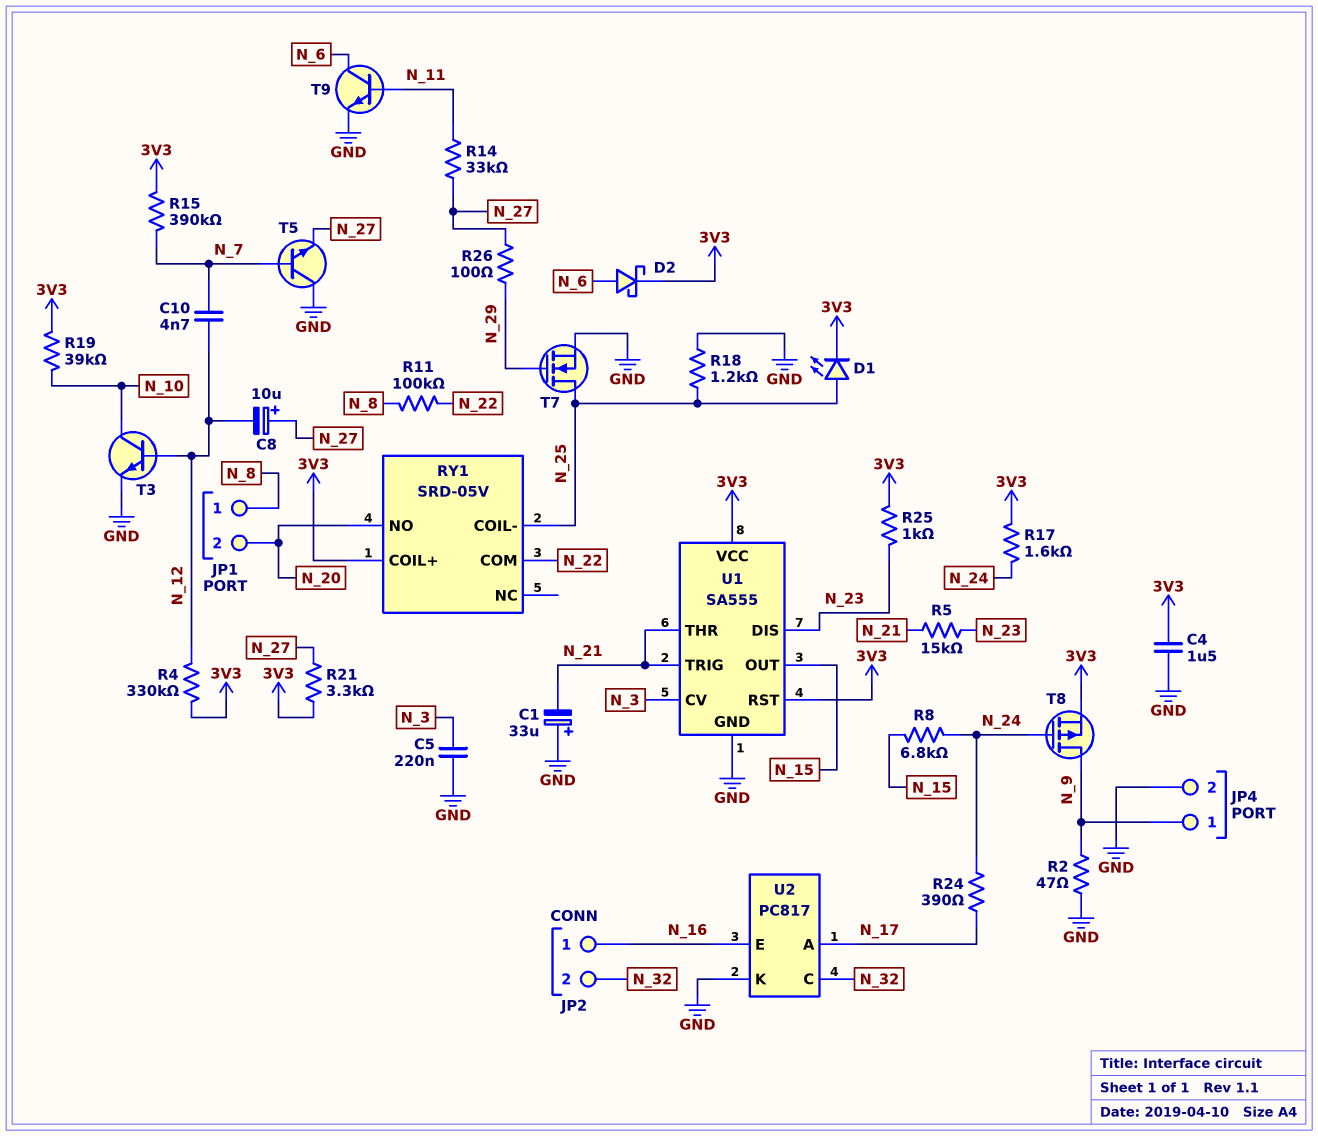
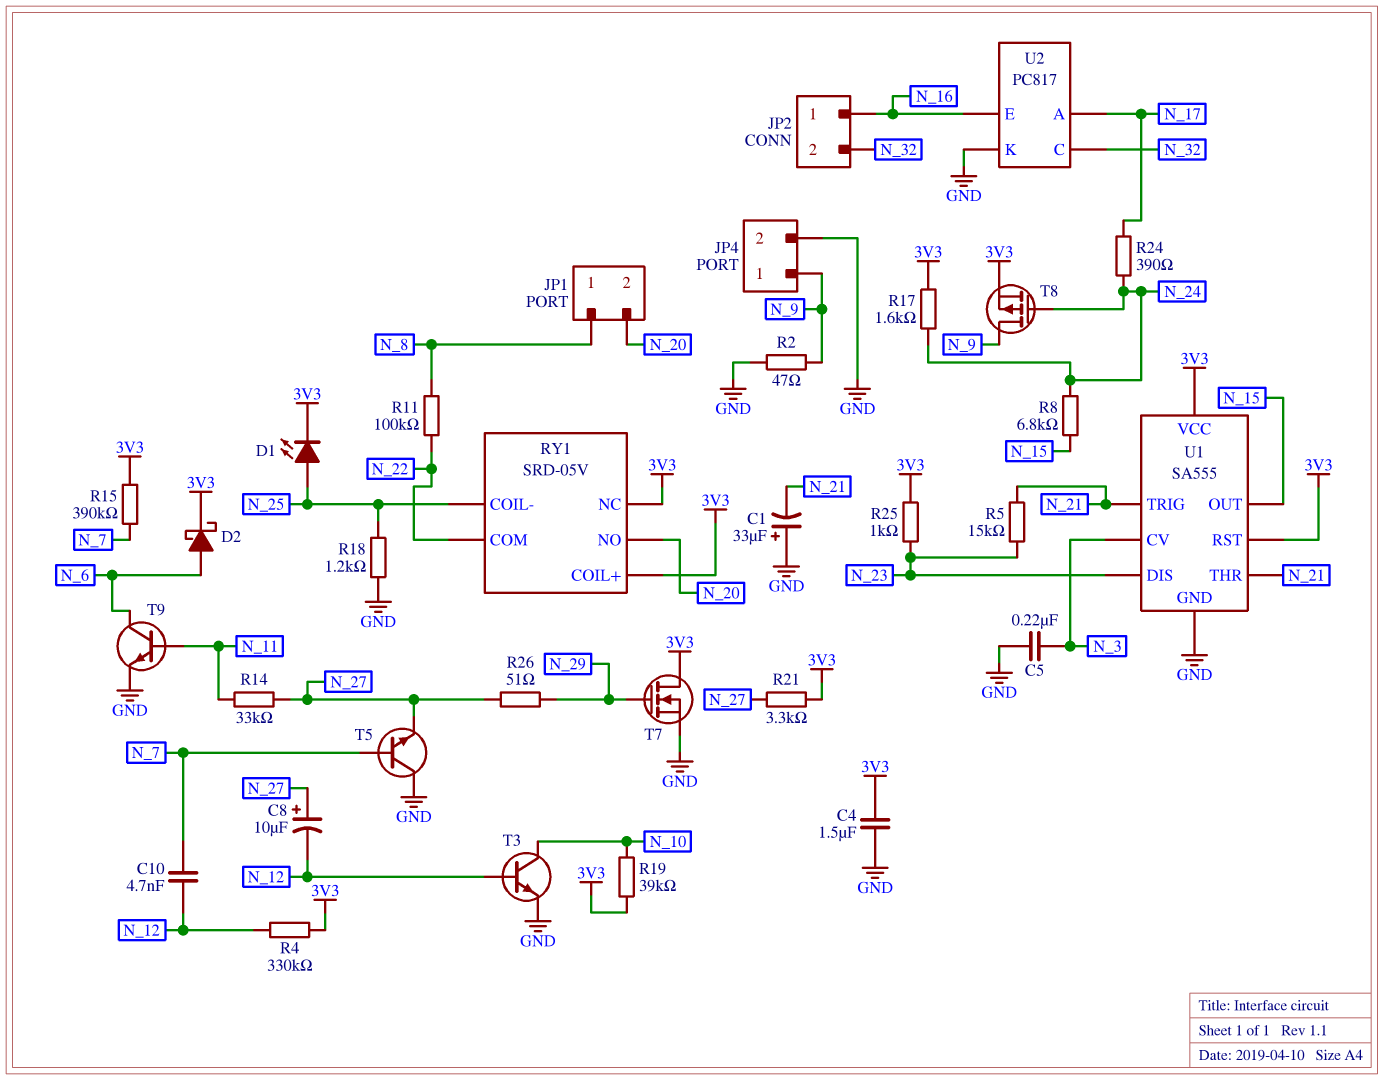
R26: 100 (N_27, N_29) -> 51 (N_27, N_29)
RY1 pin NC: none -> 3V3
T7: NMOS (G N_29, D N_25, S GND) -> NMOS (G N_29, D 3V3, S GND)

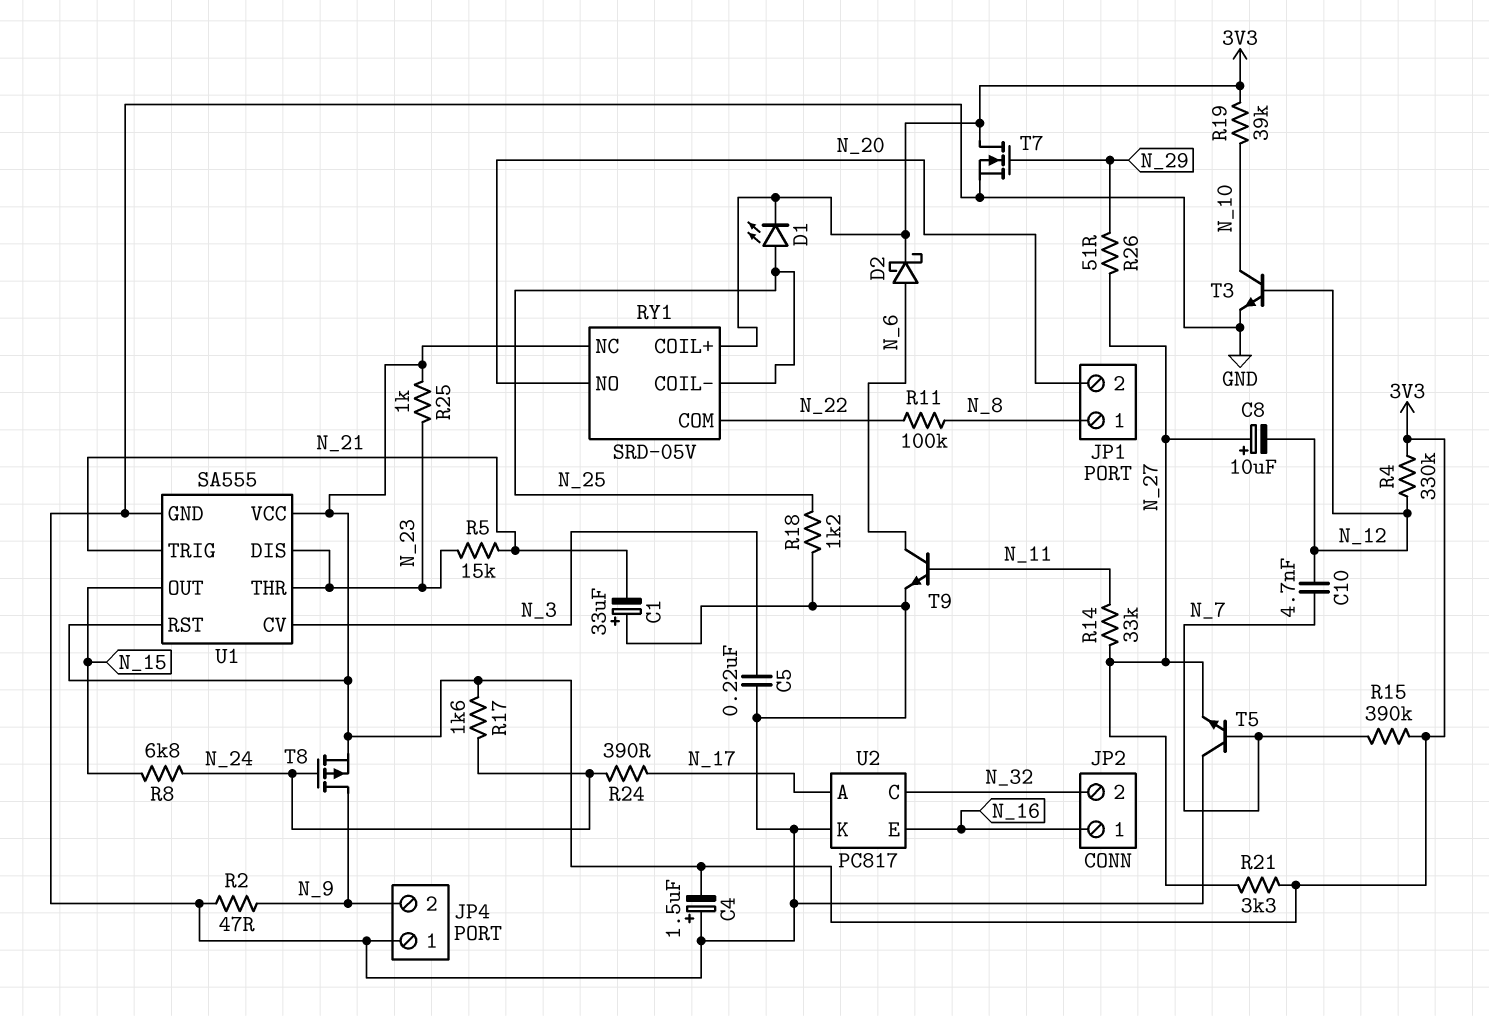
C4: 1.5uF (3V3, GND) -> 1.5uF (plus GND, minus 3V3)
JP4 pin 1: N_9 -> GND
JP4 pin 2: GND -> N_9
U1 pin THR: N_21 -> N_23

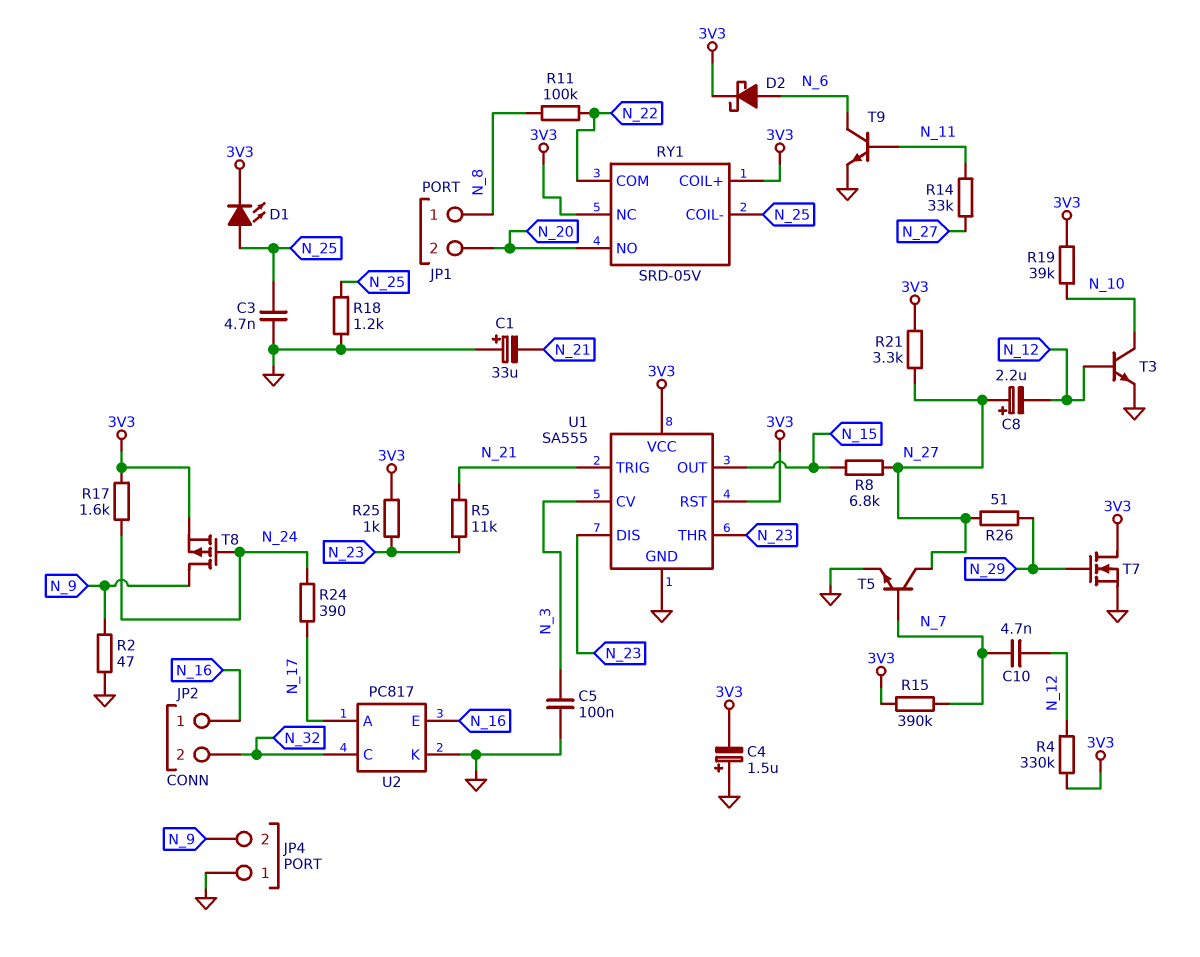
C3: none -> 4.7nF (GND, N_25)
C5: 220nF (GND, N_3) -> 100nF (GND, N_3)
C8: 10uF (plus N_27, minus N_12) -> 2.2uF (plus N_27, minus N_12)
R5: 15k (N_21, N_23) -> 11k (N_21, N_23)
R8: 6.8k (N_15, N_24) -> 6.8k (N_15, N_27)
T5: NPN (B N_7, C GND, E N_27) -> NPN (B N_7, C N_27, E GND)

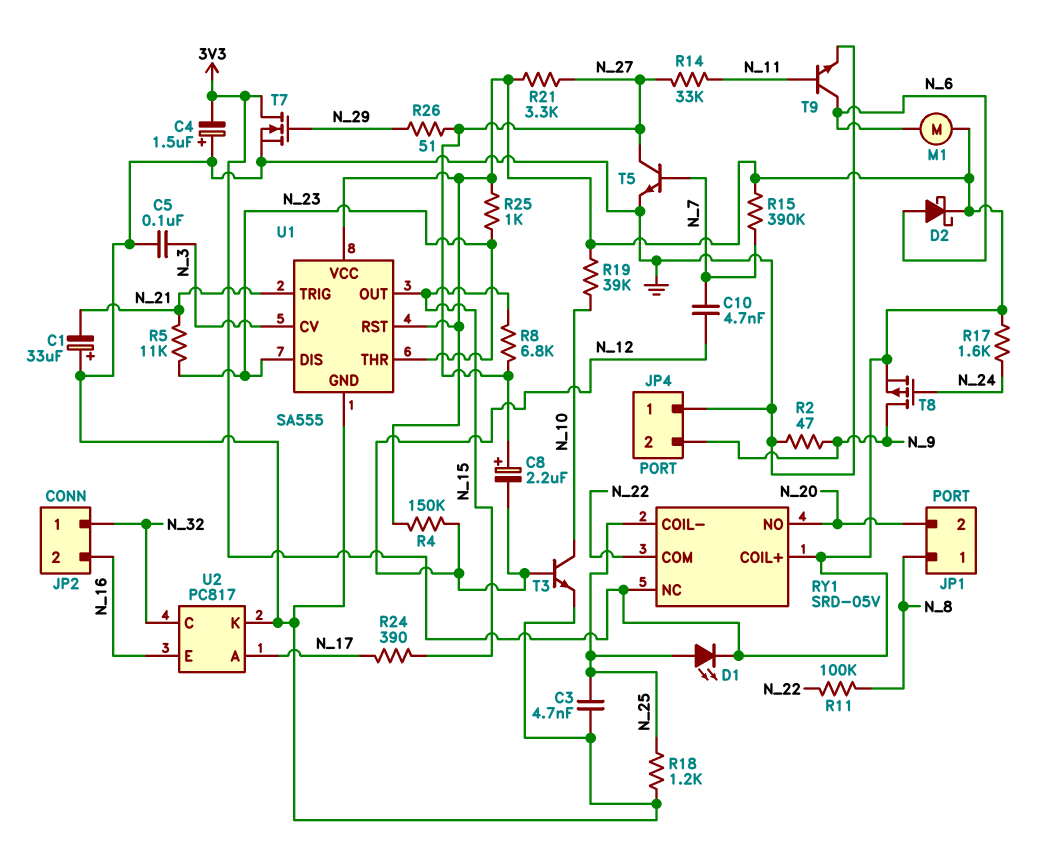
JP2 pin 1: N_16 -> N_32
JP2 pin 2: N_32 -> N_16
M1: none -> motor (3V3, N_6)
R4: 330k (3V3, N_12) -> 150k (3V3, N_12)
R24: 390 (N_17, N_24) -> 390 (N_15, N_17)

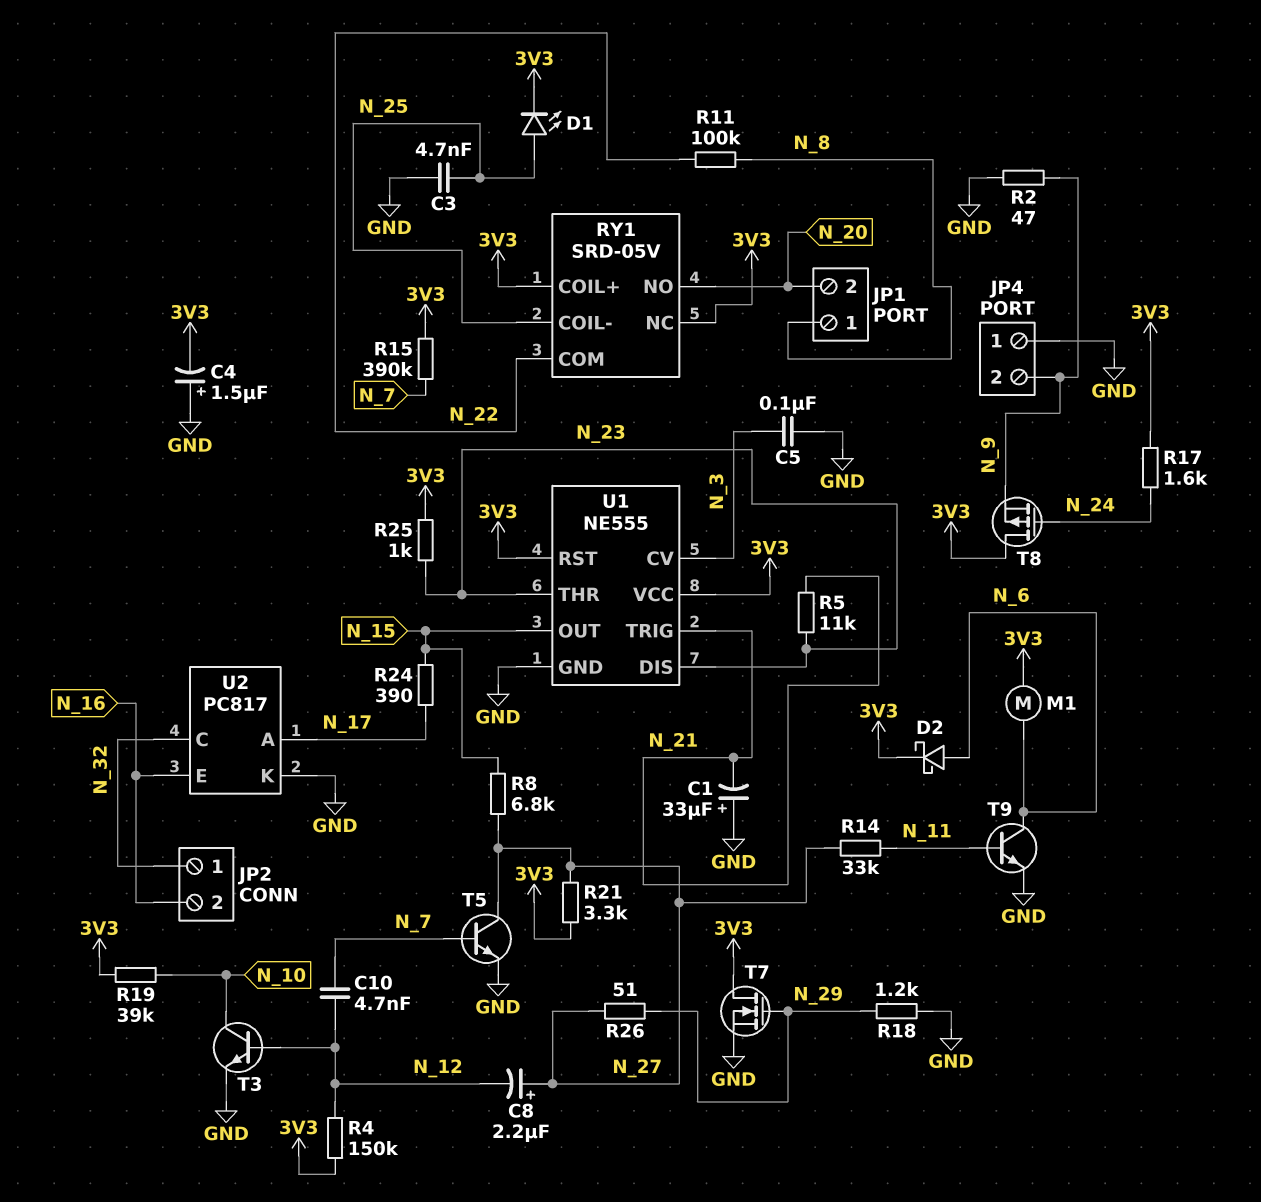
R18: 1.2k (GND, N_25) -> 1.2k (GND, N_29)
T8: PMOS (G N_24, D N_9, S 3V3) -> PMOS (G N_24, D 3V3, S N_9)
U1: SA555 -> NE555

